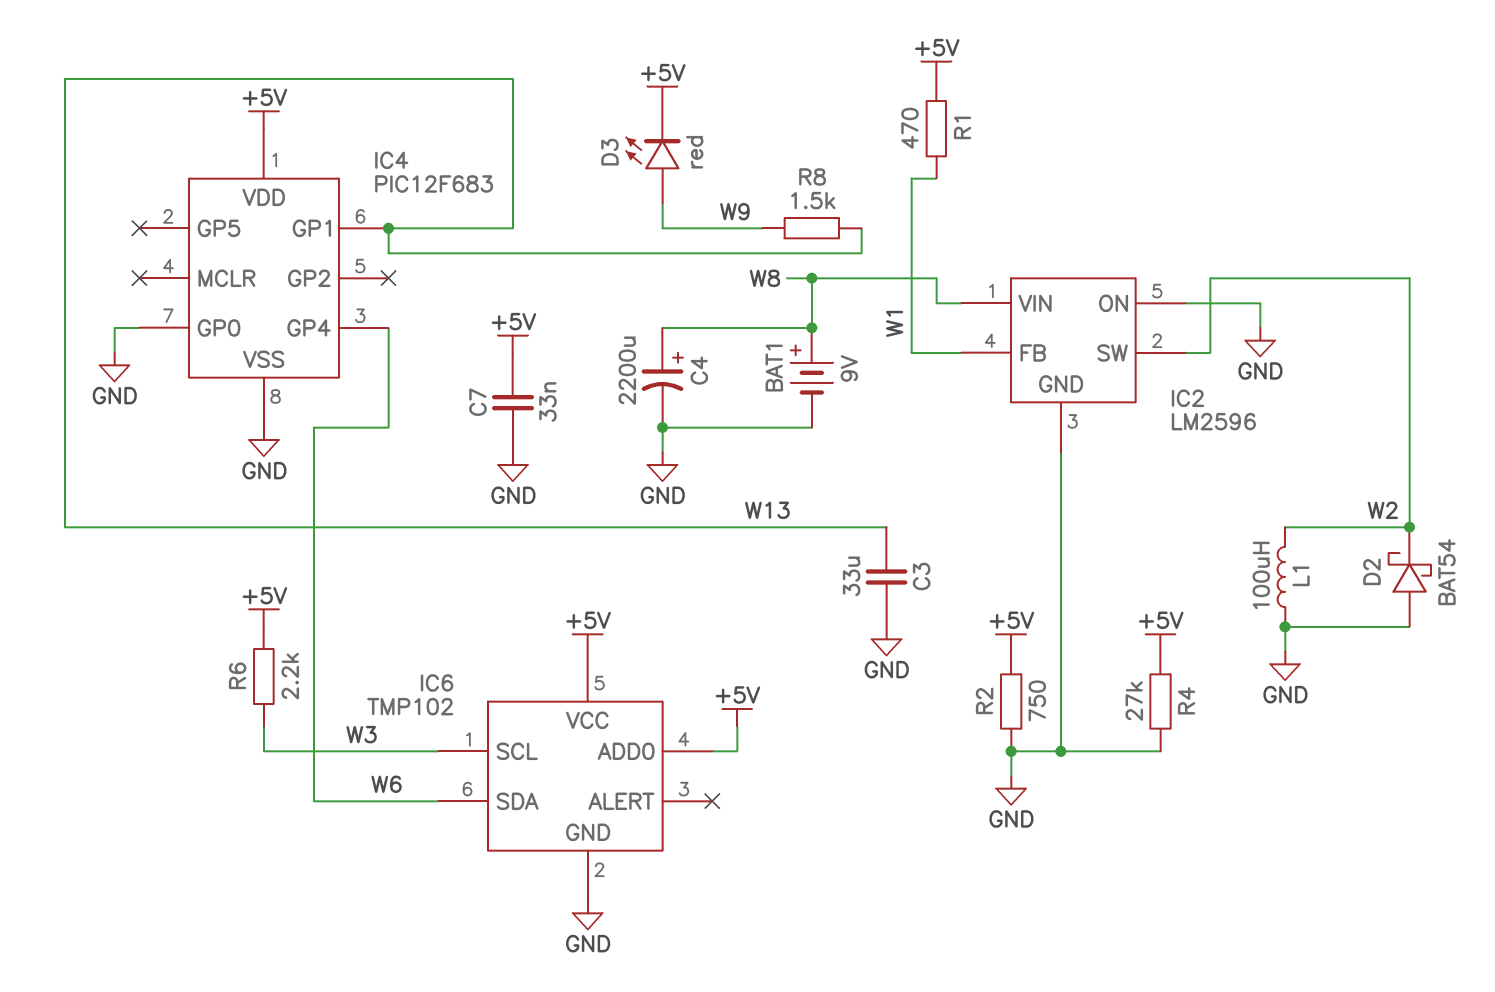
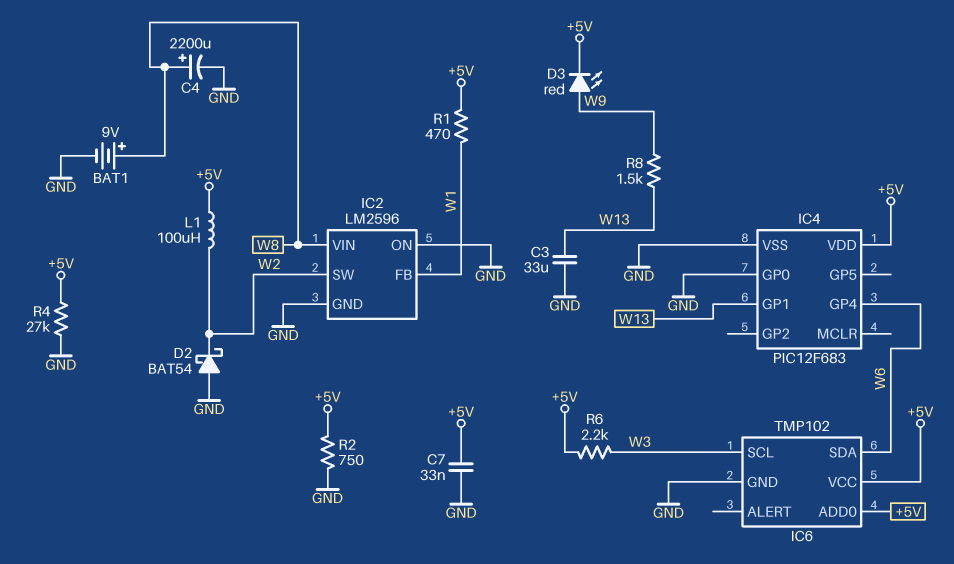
L1: 100uH (GND, W2) -> 100uH (+5V, W2)

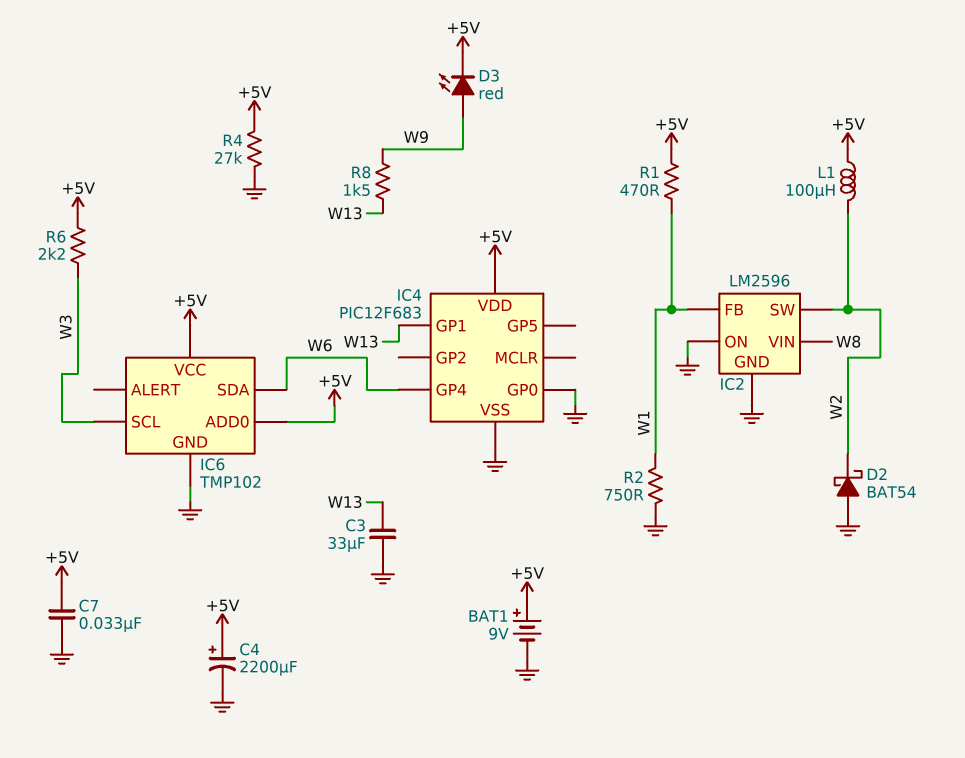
BAT1: 9V (plus W8, minus GND) -> 9V (plus +5V, minus GND)
C4: 2200uF (plus W8, minus GND) -> 2200uF (plus +5V, minus GND)
R2: 750 (+5V, GND) -> 750 (GND, W1)

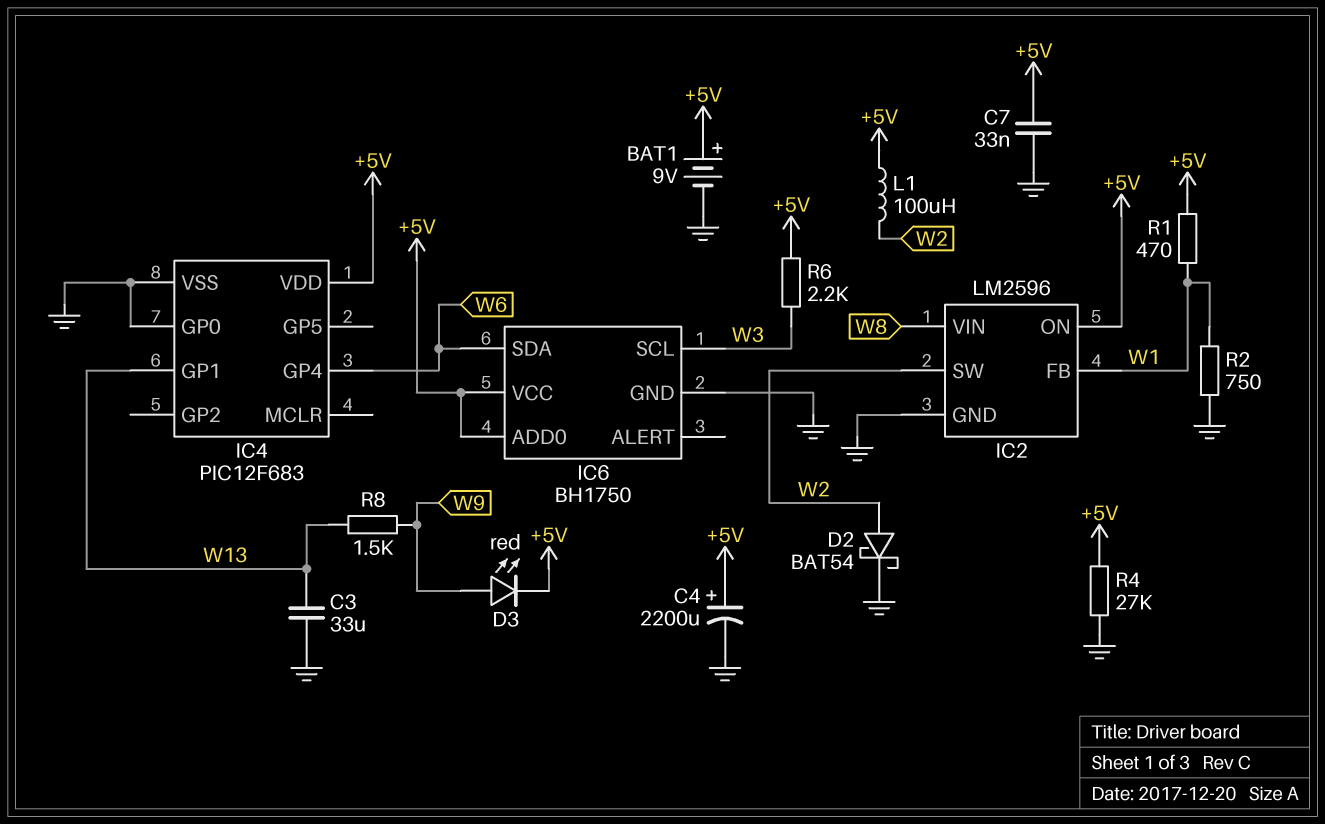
D2: schottky BAT54 (A GND, K W2) -> schottky BAT54 (A W2, K GND)
IC2 pin ON: GND -> +5V
IC6: TMP102 -> BH1750

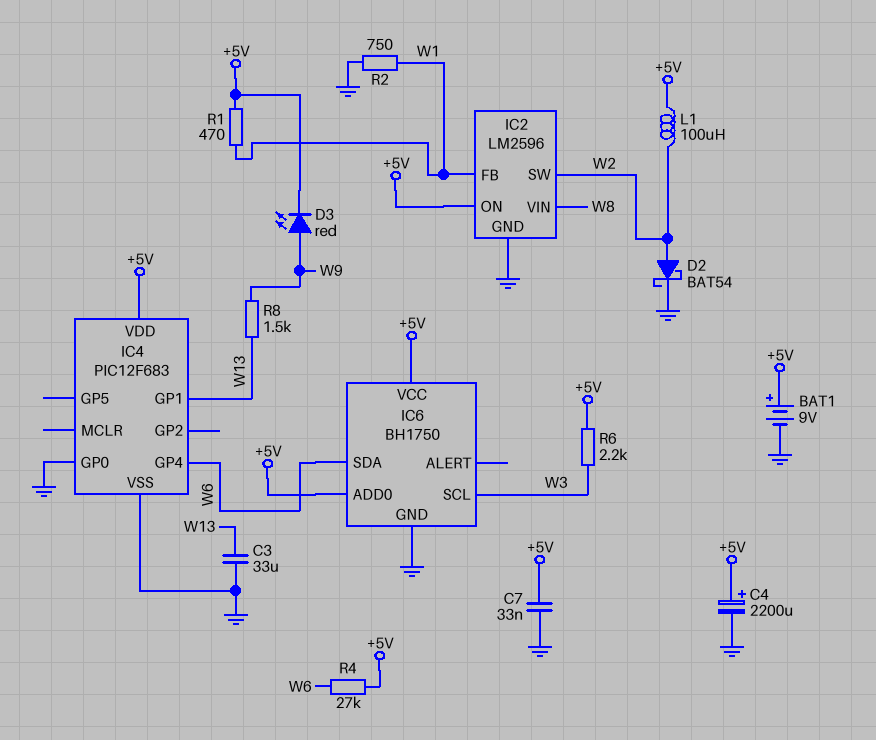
R4: 27k (+5V, GND) -> 27k (+5V, W6)

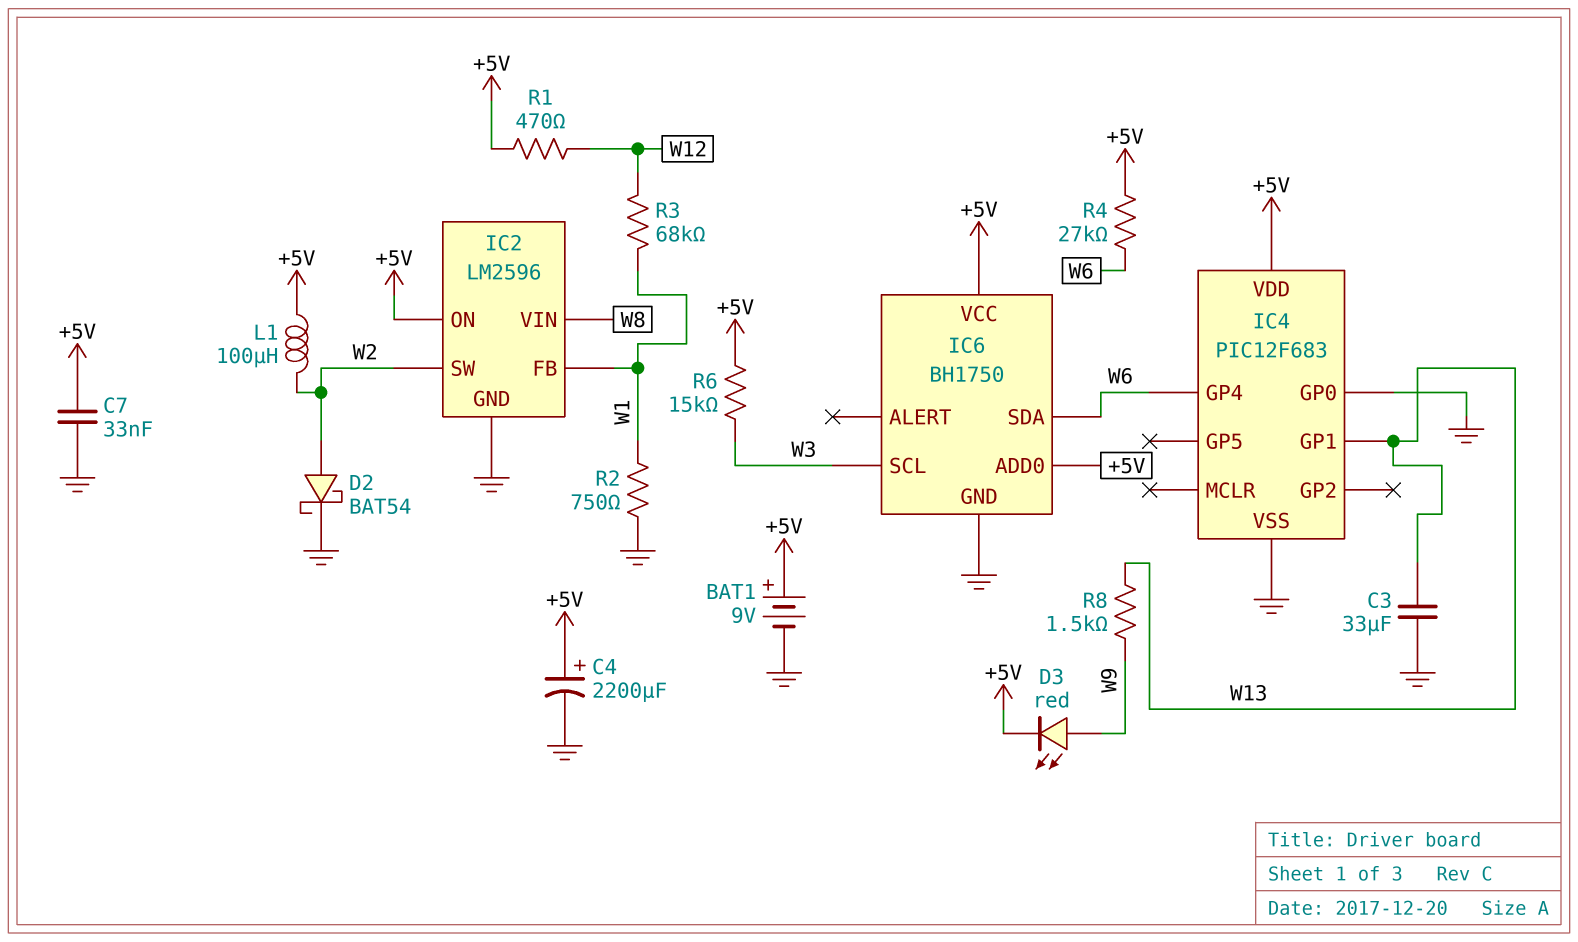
R1: 470 (+5V, W1) -> 470 (+5V, W12)
R3: none -> 68k (W1, W12)
R6: 2.2k (+5V, W3) -> 15k (+5V, W3)

